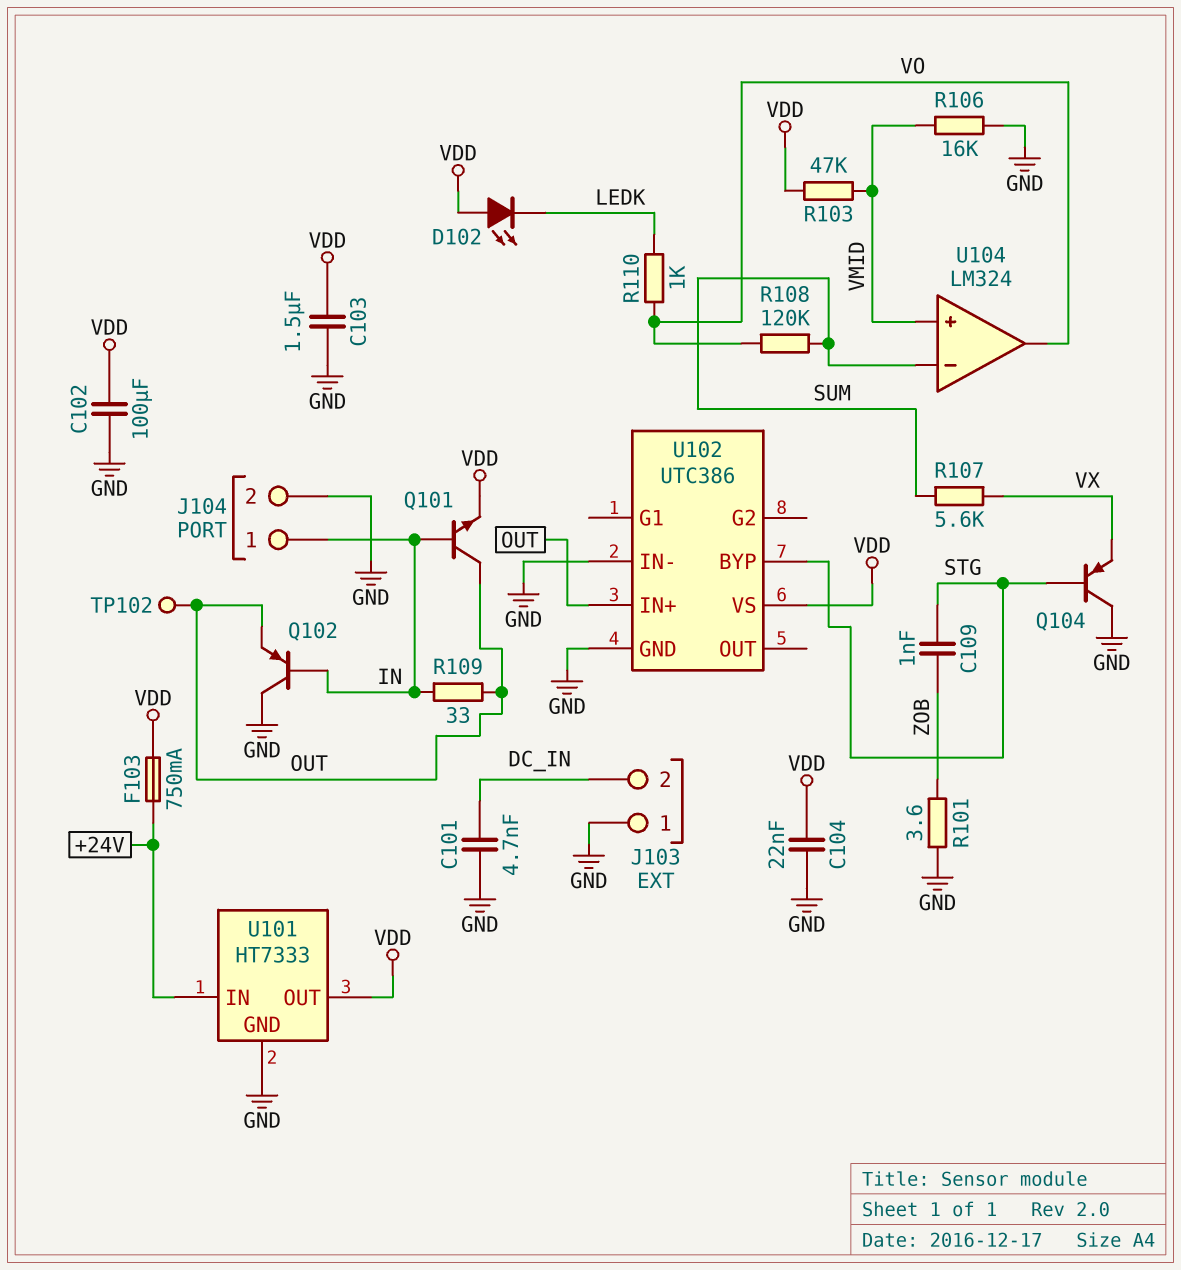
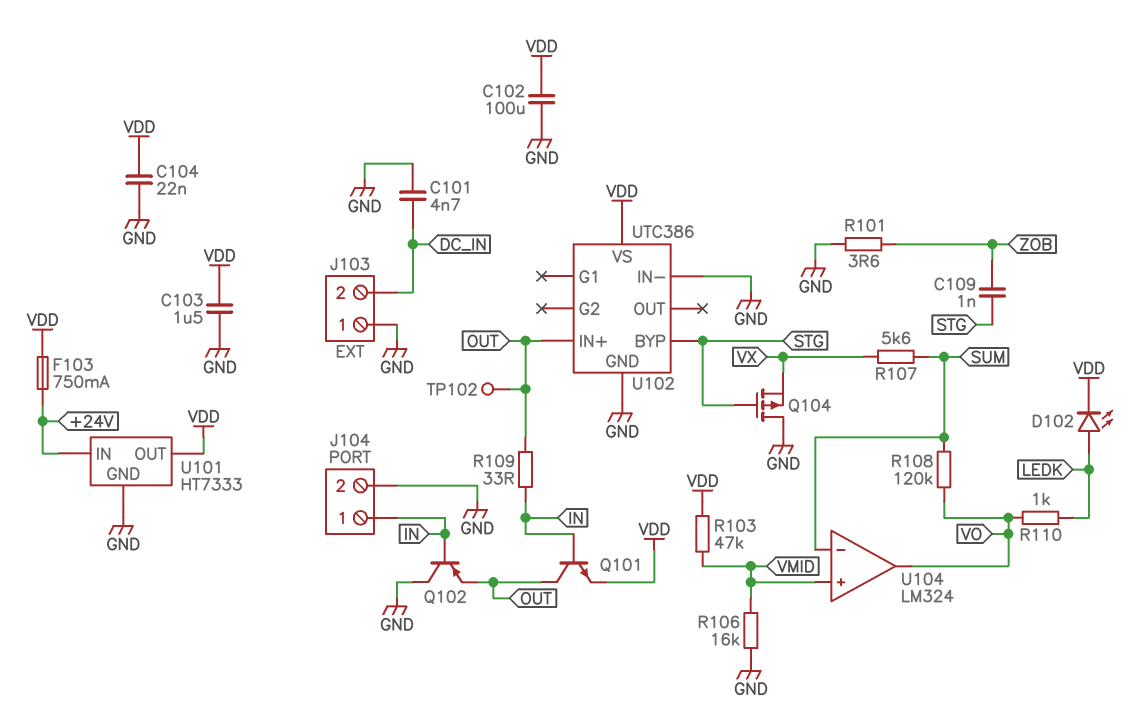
D102: LED (A VDD, K LEDK) -> LED (A LEDK, K VDD)
Q104: PNP (B STG, C GND, E VX) -> PMOS (G STG, D GND, S VX)

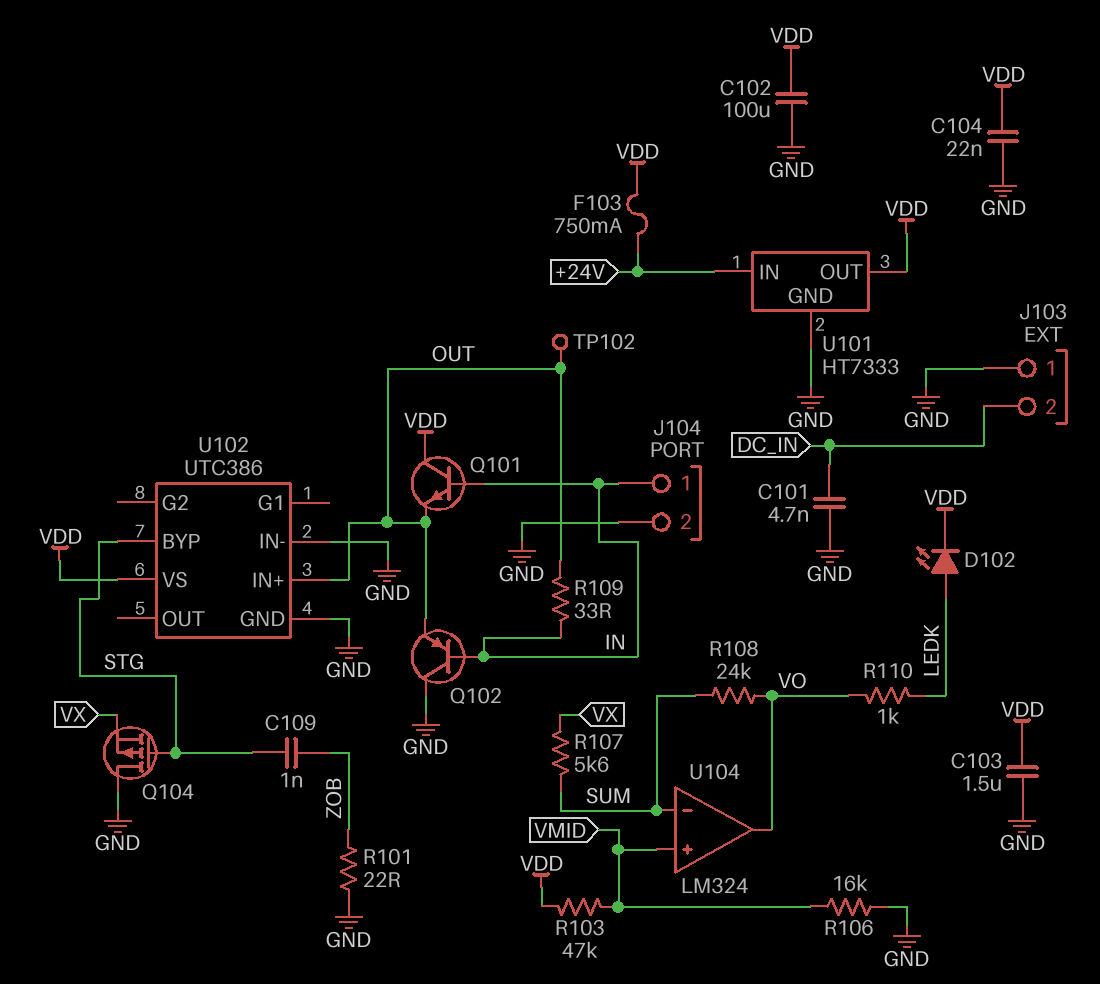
Q101: NPN (B IN, C OUT, E VDD) -> NPN (B IN, C VDD, E OUT)
R101: 3.6 (GND, ZOB) -> 22 (GND, ZOB)
R108: 120k (SUM, VO) -> 24k (SUM, VO)

